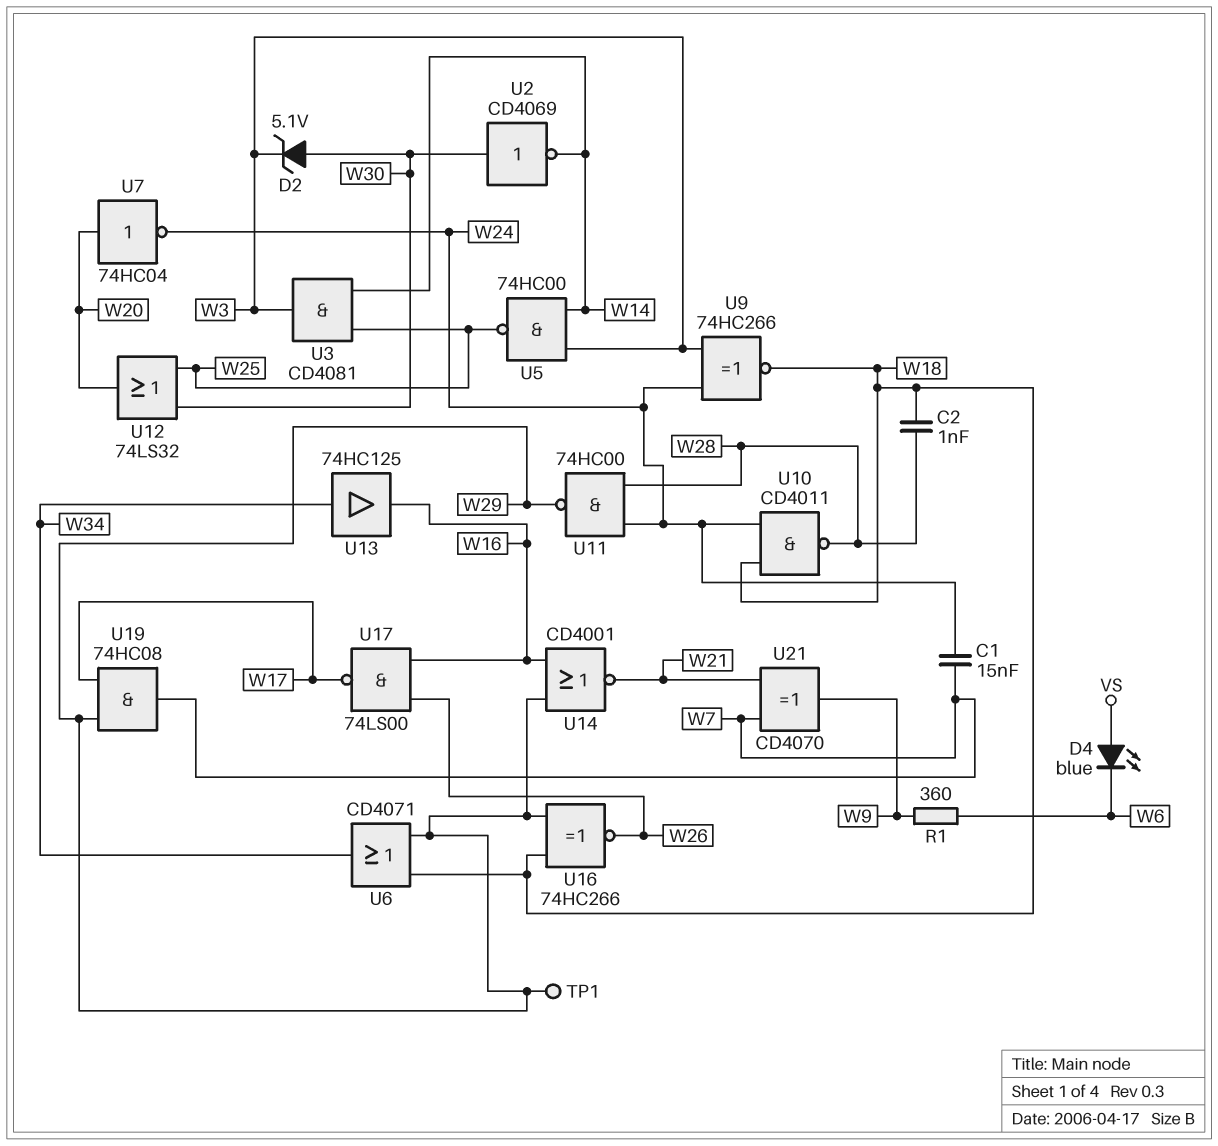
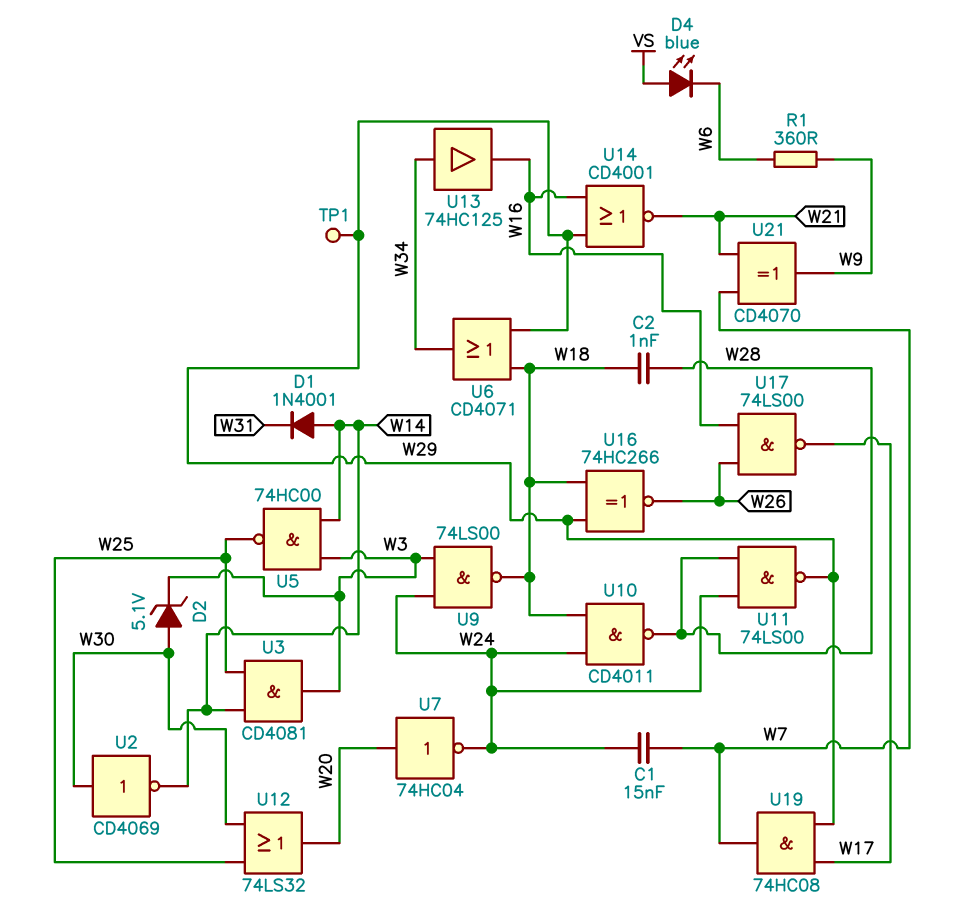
D1: none -> diode 1N4001 (A W14, K W31)
U9: XNOR 74HC266 (in W3, in W24, out W18) -> NAND 74LS00 (in W3, in W24, out W18)
U11: NAND 74HC00 (in W24, in W28, out W29) -> NAND 74LS00 (in W24, in W28, out W29)

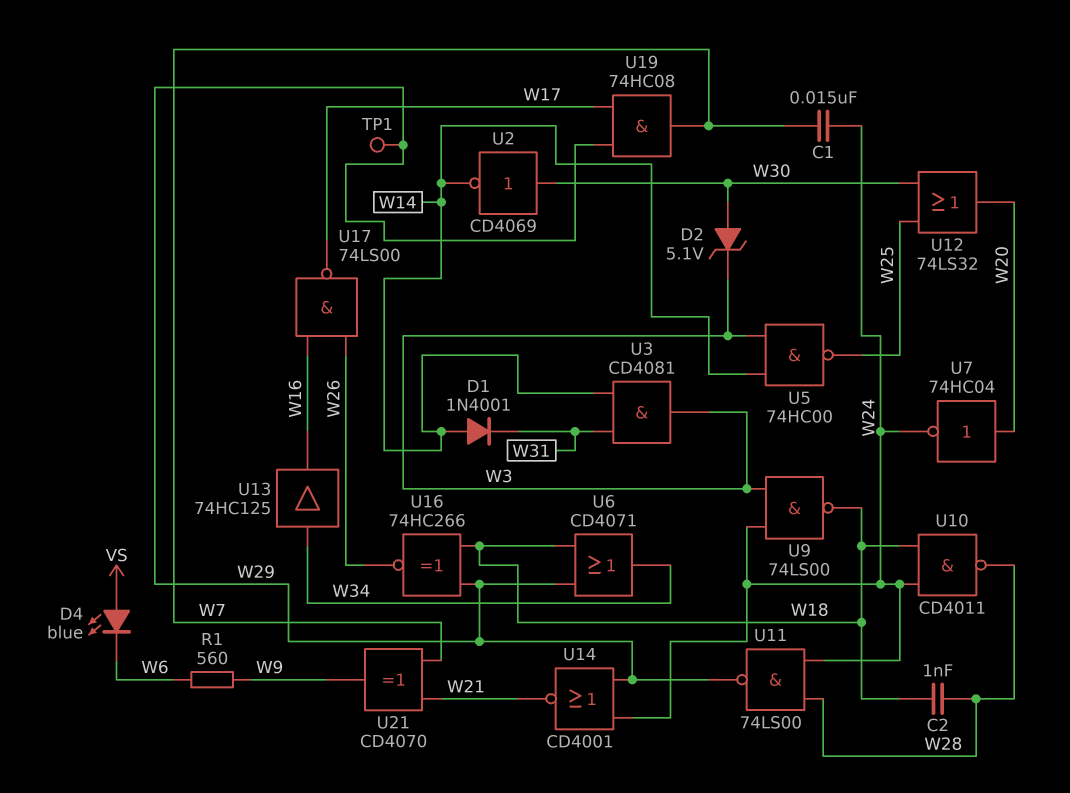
R1: 360 (W6, W9) -> 560 (W6, W9)
U3: AND CD4081 (in W14, in W25, out W3) -> AND CD4081 (in W14, in W31, out W3)
U14: NOR CD4001 (in W16, in W29, out W21) -> NOR CD4001 (in W24, in W29, out W21)

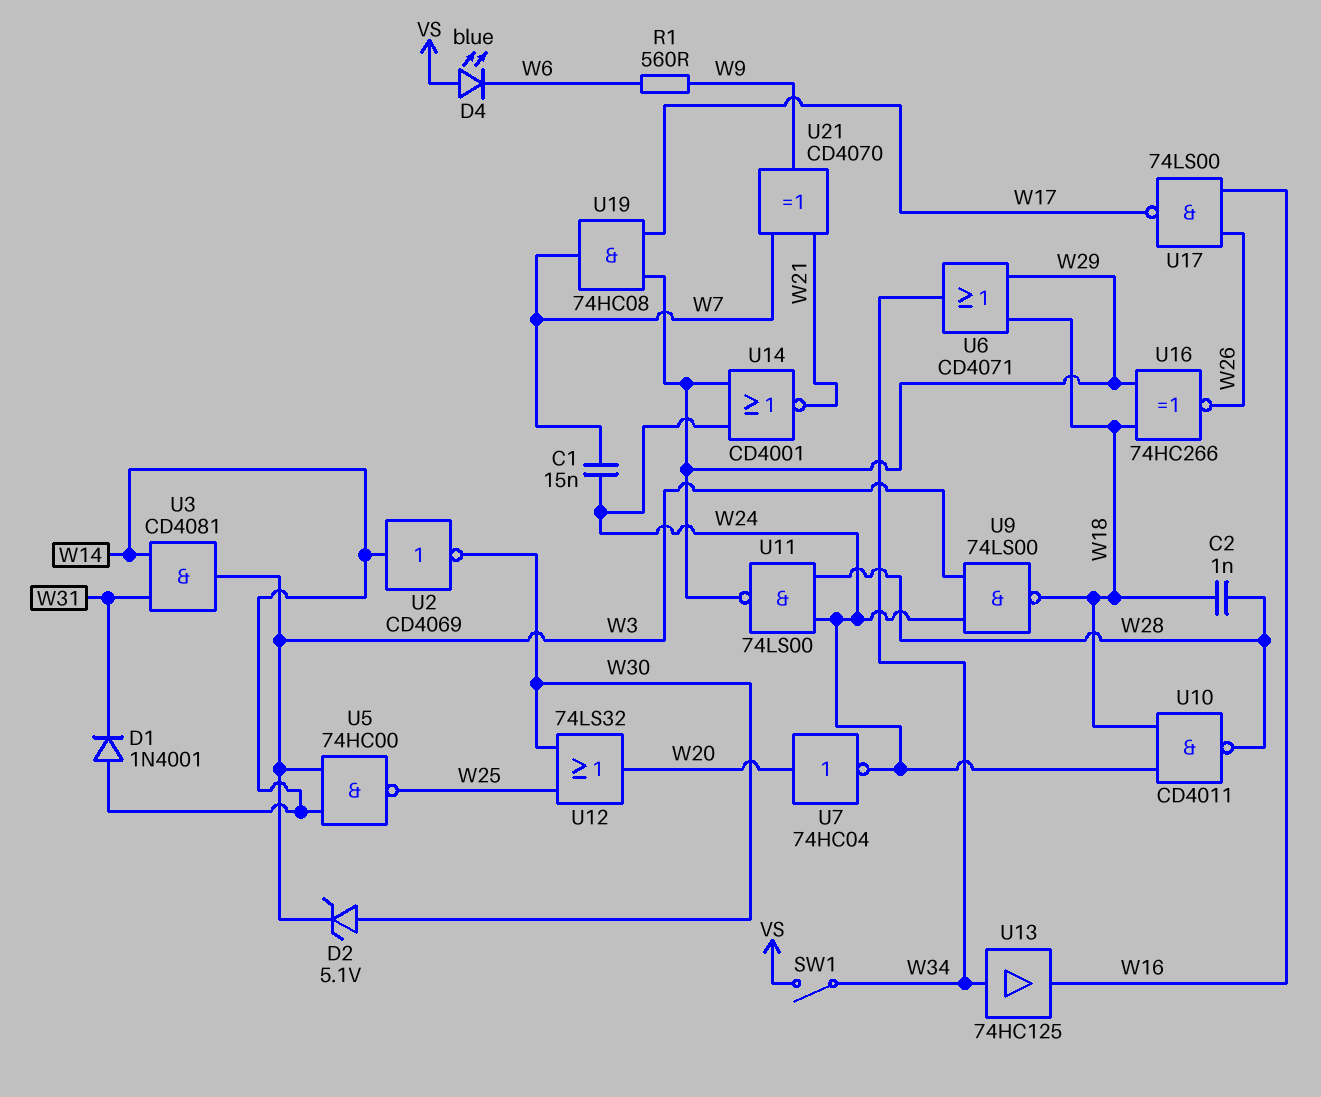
SW1: none -> switch (VS, W34)
TP1: test point (W29) -> none
U2: NOT CD4069 (in W30, out W14) -> NOT CD4069 (in W14, out W30)

